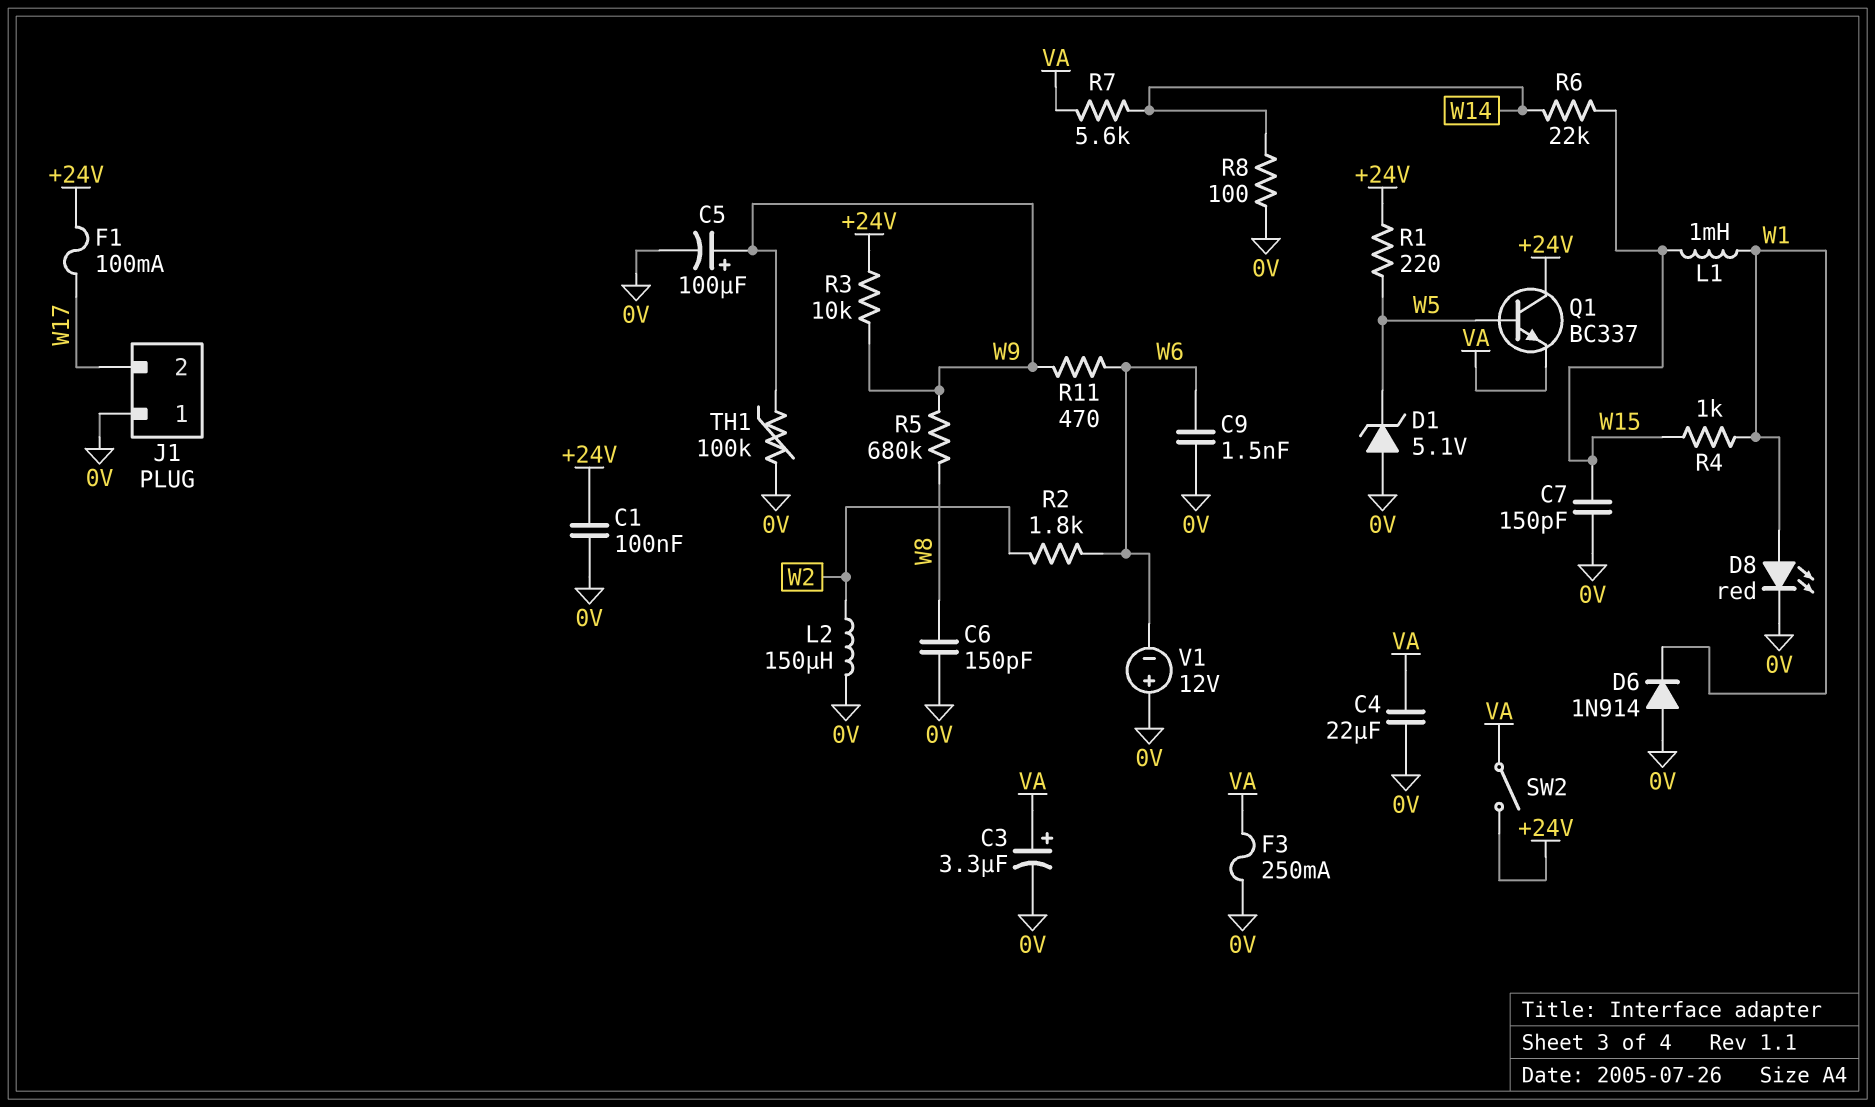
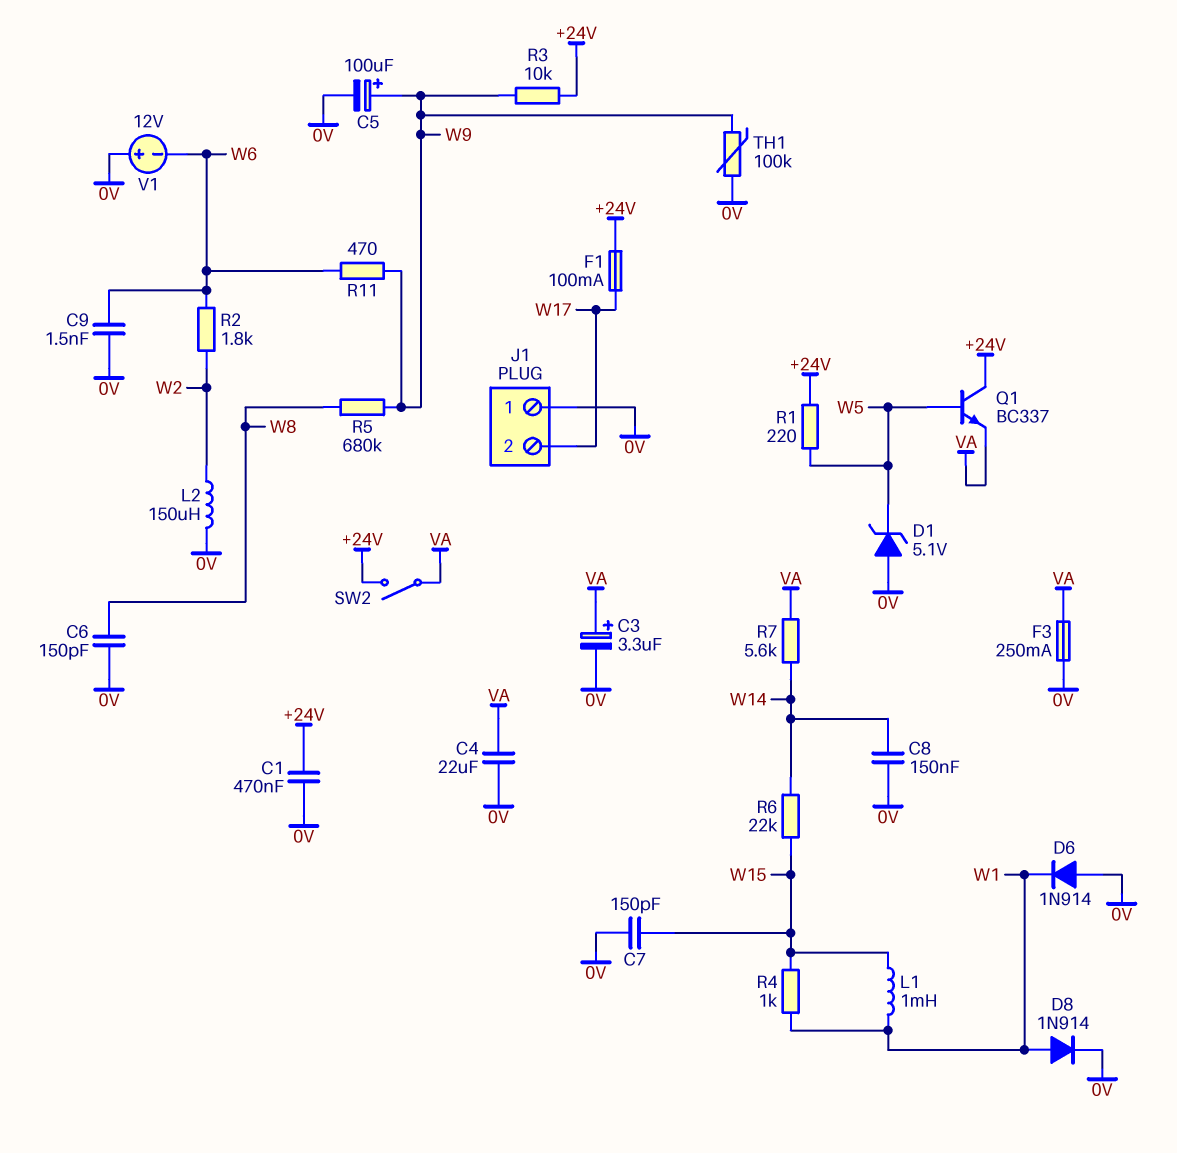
C1: 100nF (+24V, 0V) -> 470nF (+24V, 0V)
C8: none -> 150nF (0V, W14)
D8: LED red (A W1, K 0V) -> diode 1N914 (A W1, K 0V)
R8: 100 (0V, W14) -> none

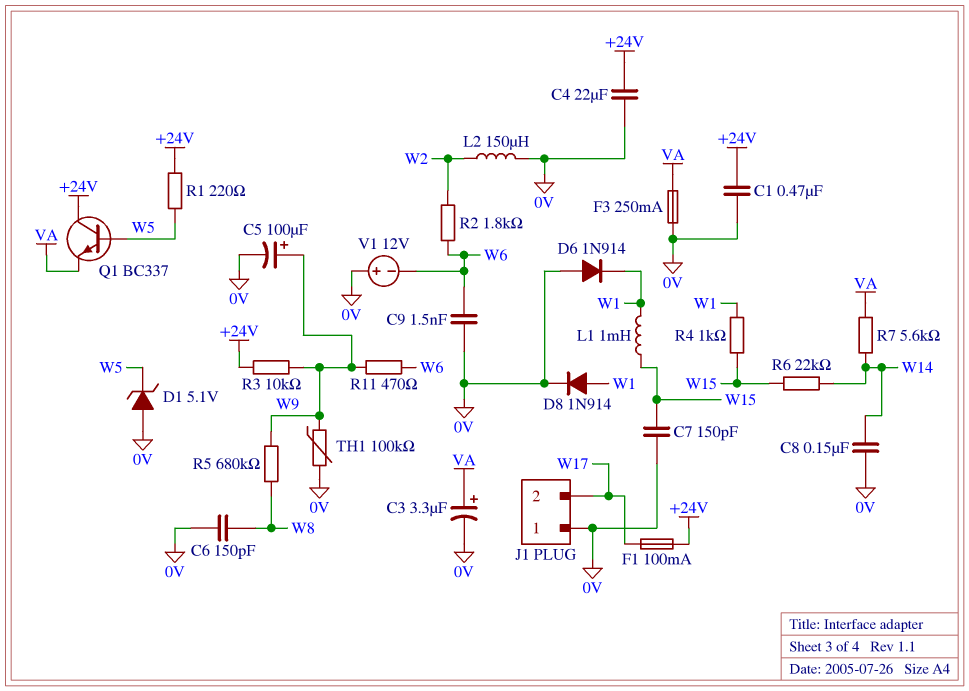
C4: 22uF (0V, VA) -> 22uF (+24V, 0V)
SW2: switch (+24V, VA) -> none

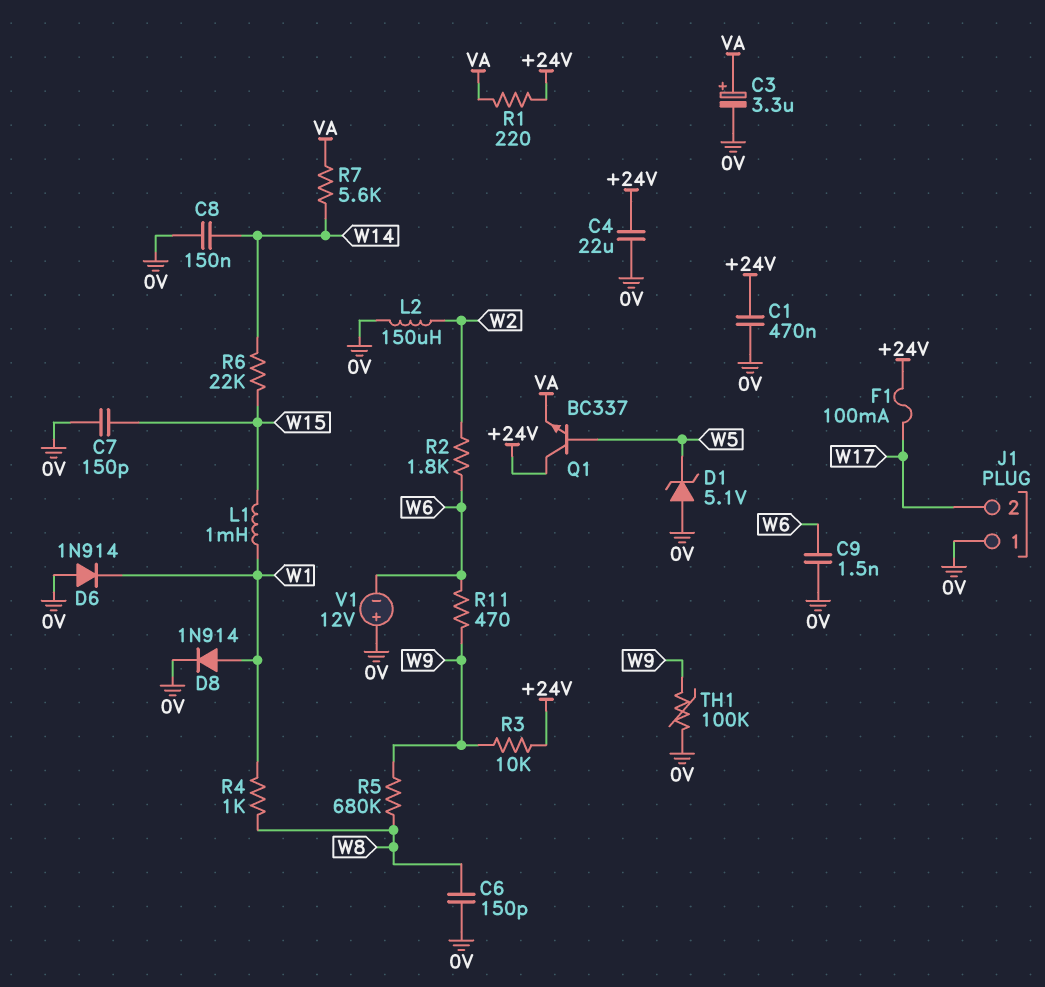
C5: 100uF (plus W9, minus 0V) -> none
F3: 250mA (0V, VA) -> none
R1: 220 (+24V, W5) -> 220 (+24V, VA)
R4: 1k (W1, W15) -> 1k (W1, W8)

